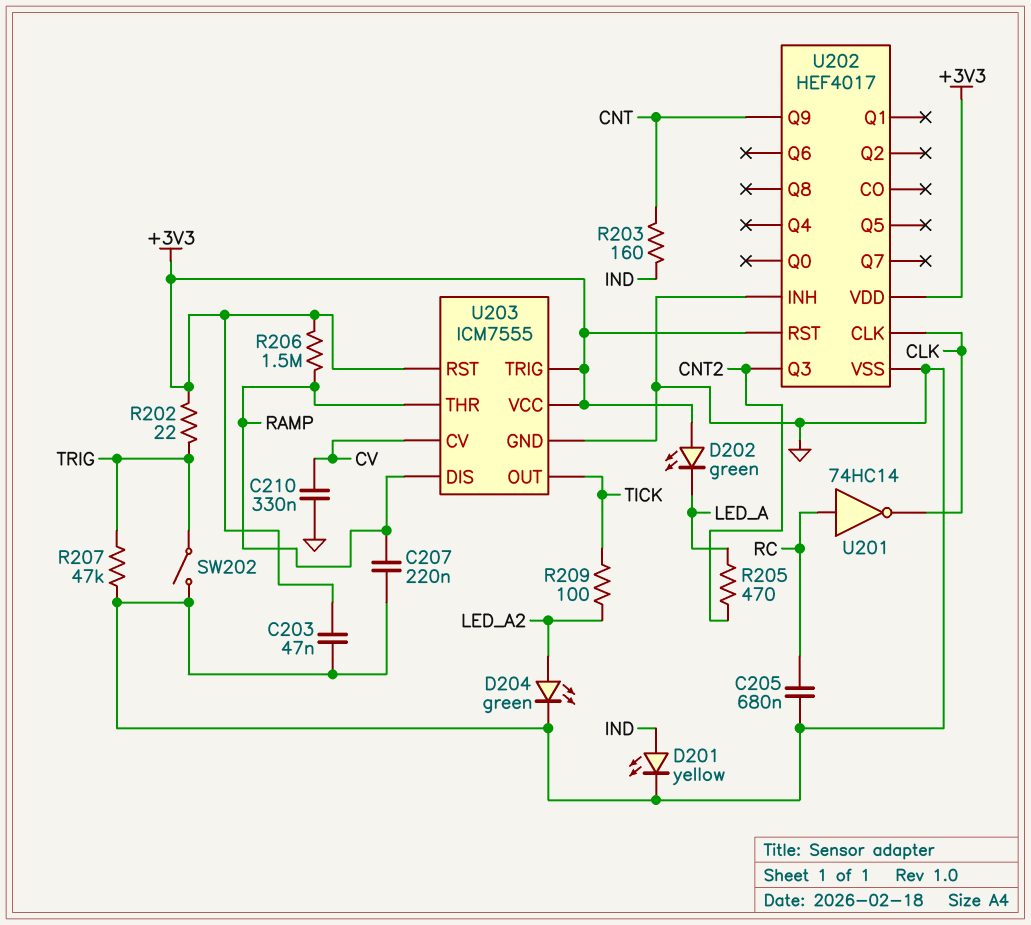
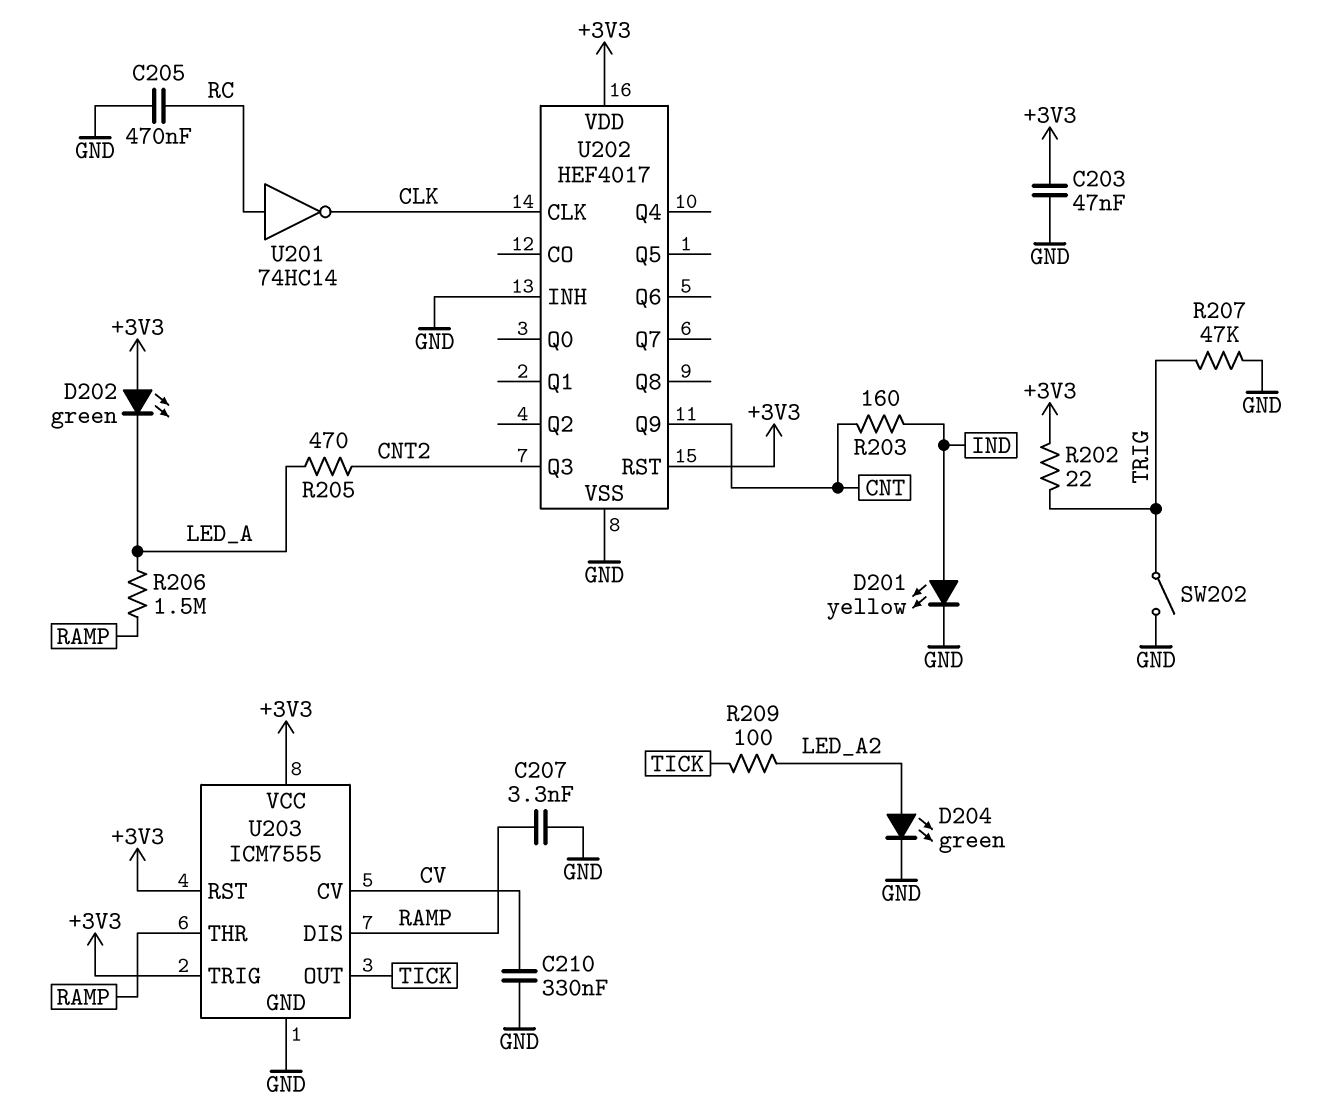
C205: 680nF (GND, RC) -> 470nF (GND, RC)
C207: 220nF (GND, RAMP) -> 3.3nF (GND, RAMP)
R206: 1.5M (+3V3, RAMP) -> 1.5M (LED_A, RAMP)

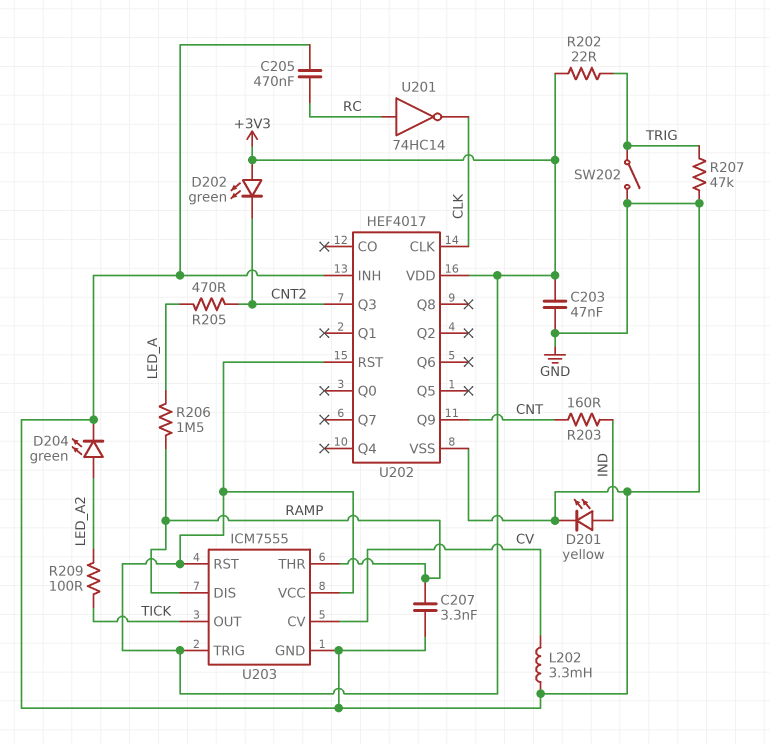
C210: 330nF (CV, GND) -> none
D202: LED green (A +3V3, K LED_A) -> LED green (A +3V3, K CNT2)
L202: none -> 3.3mH (CV, GND)

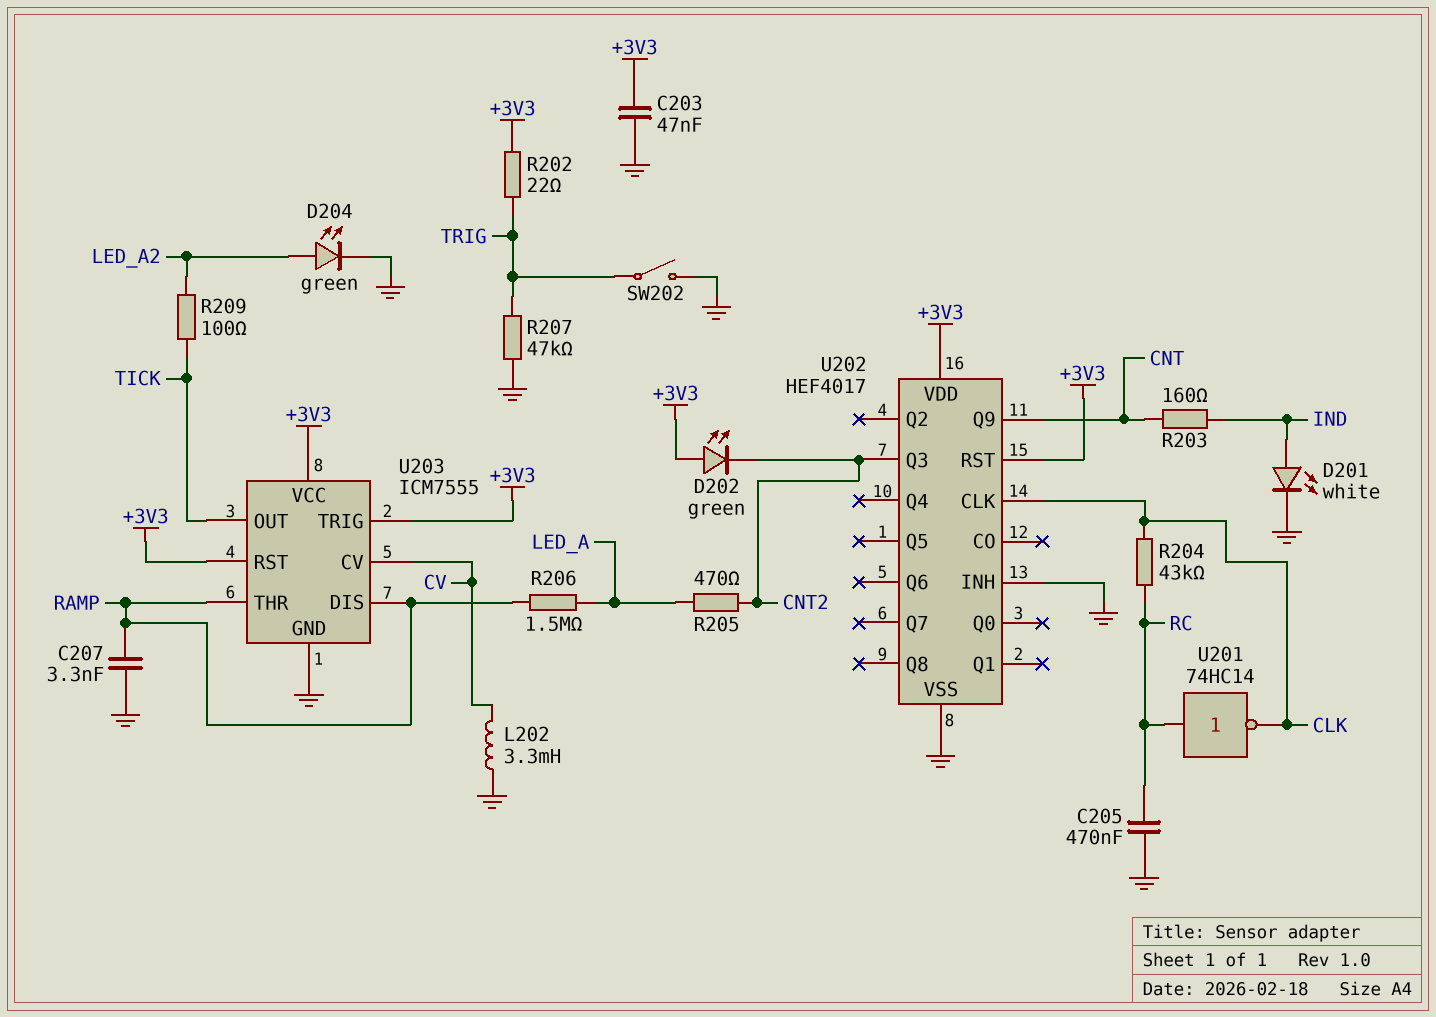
D201: LED yellow (A IND, K GND) -> LED white (A IND, K GND)
R204: none -> 43k (CLK, RC)

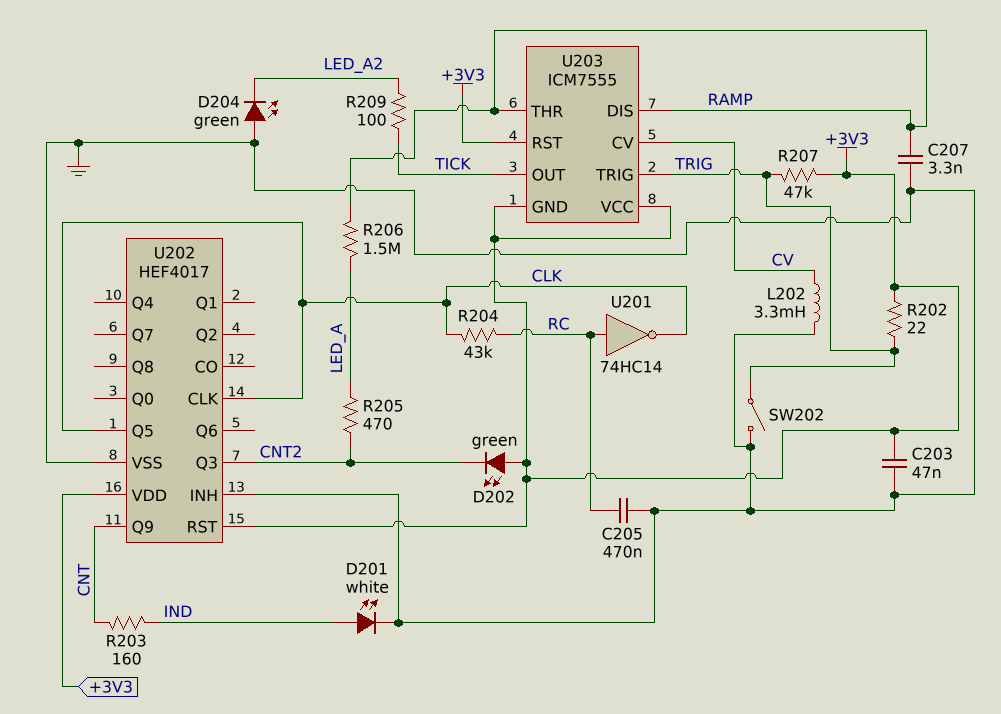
D204: LED green (A LED_A2, K GND) -> LED green (A GND, K LED_A2)
R207: 47k (GND, TRIG) -> 47k (+3V3, TRIG)
U202 pin Q5: none -> CLK
U203 pin GND: GND -> +3V3
U203 pin TRIG: +3V3 -> TRIG

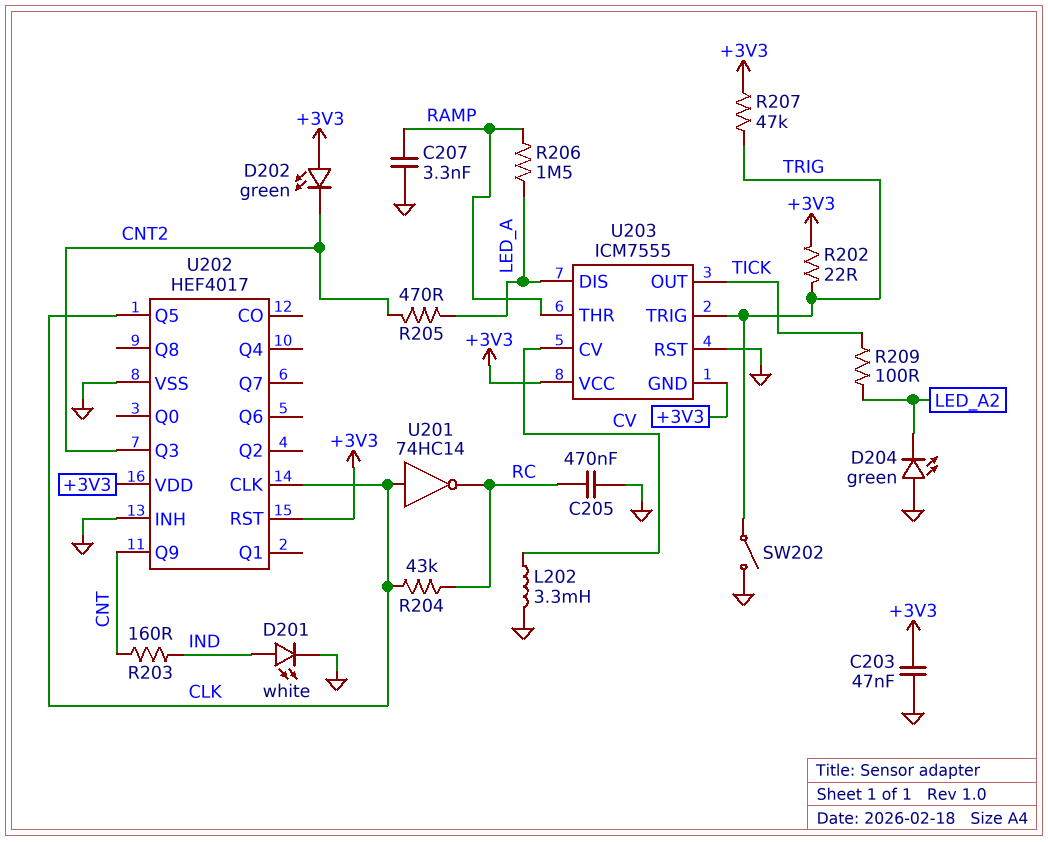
U201: NOT 74HC14 (in RC, out CLK) -> NOT 74HC14 (in CLK, out RC)
U203 pin DIS: RAMP -> LED_A
U203 pin RST: +3V3 -> GND

